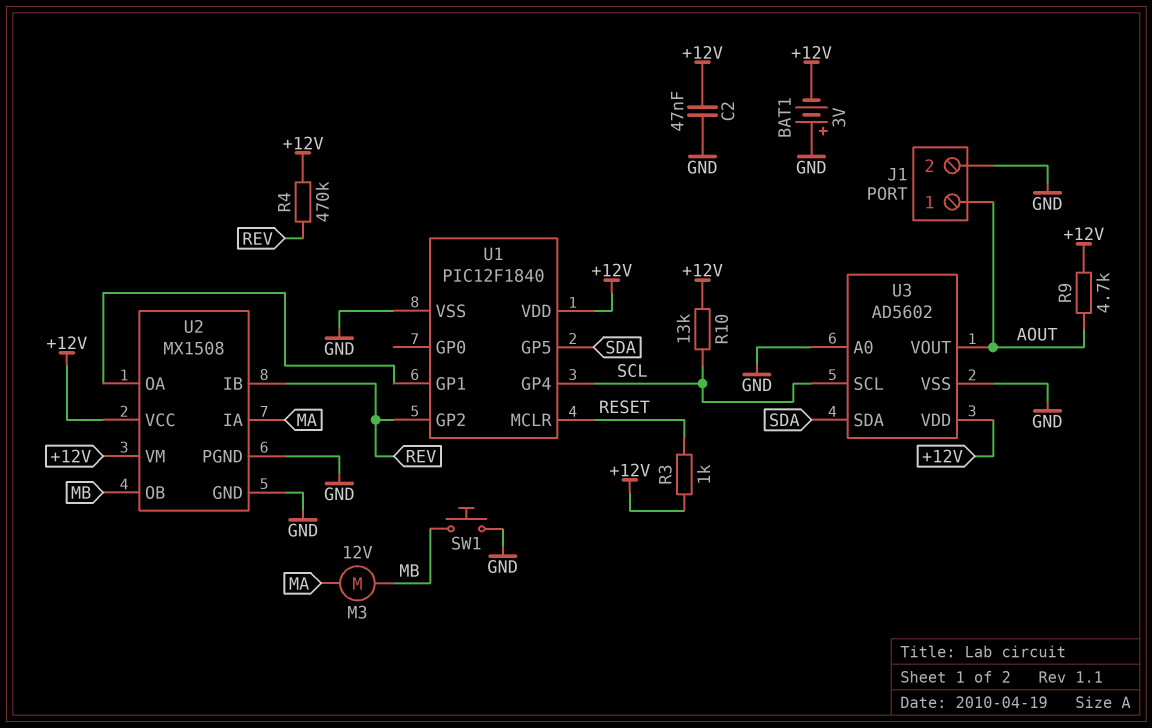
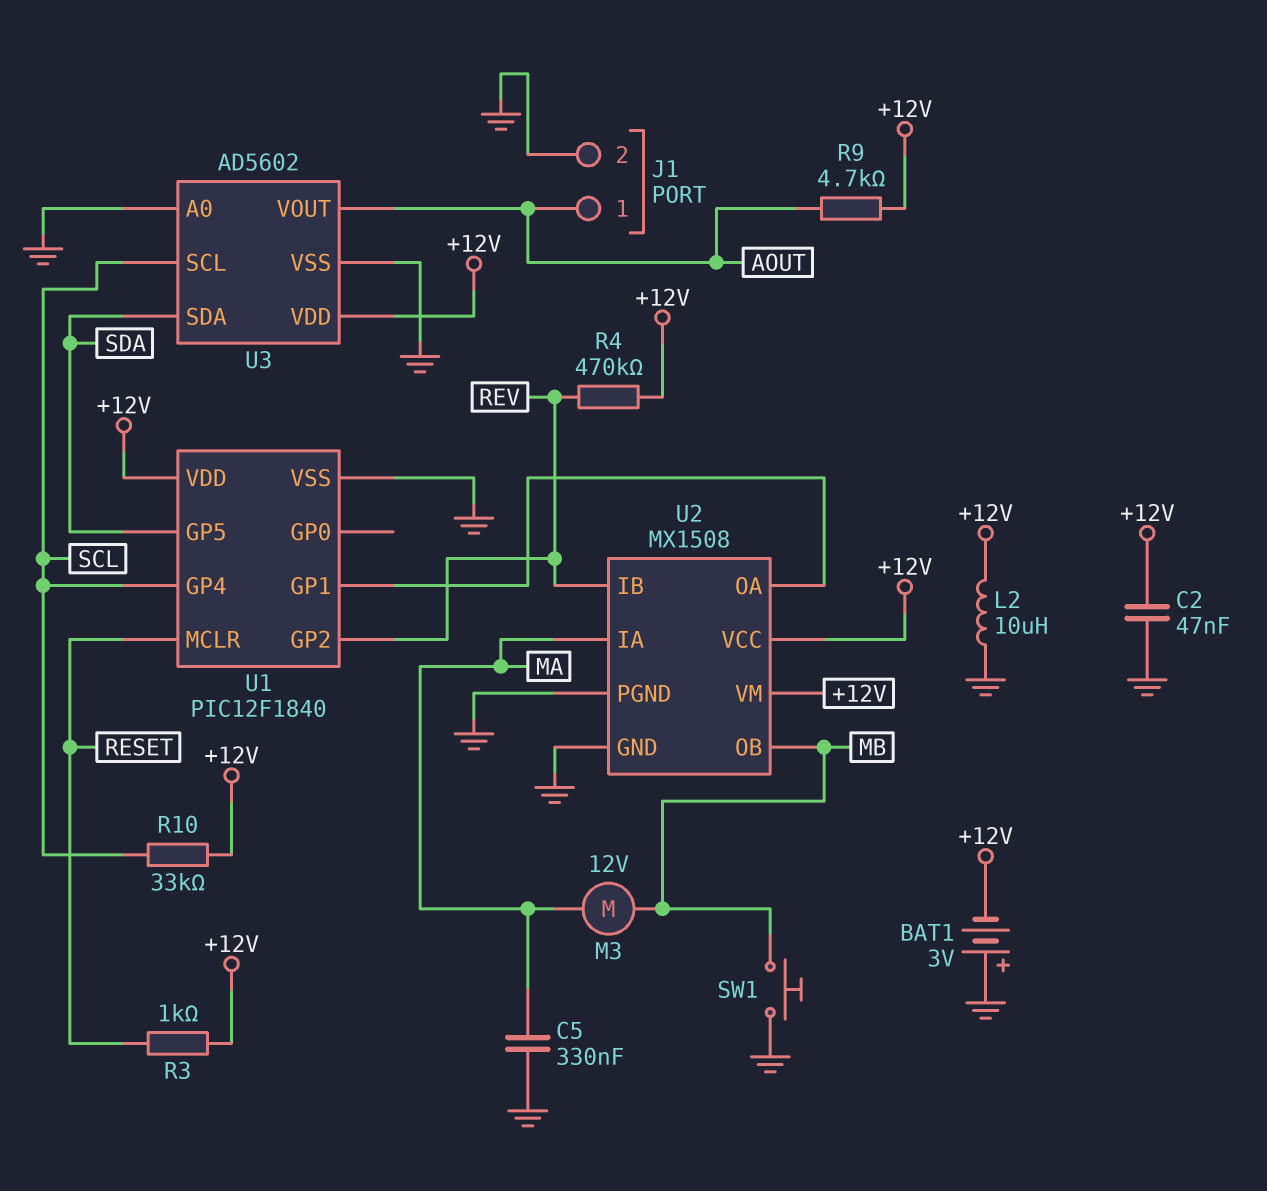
C5: none -> 330nF (GND, MA)
L2: none -> 10uH (+12V, GND)
R10: 13k (+12V, SCL) -> 33k (+12V, SCL)

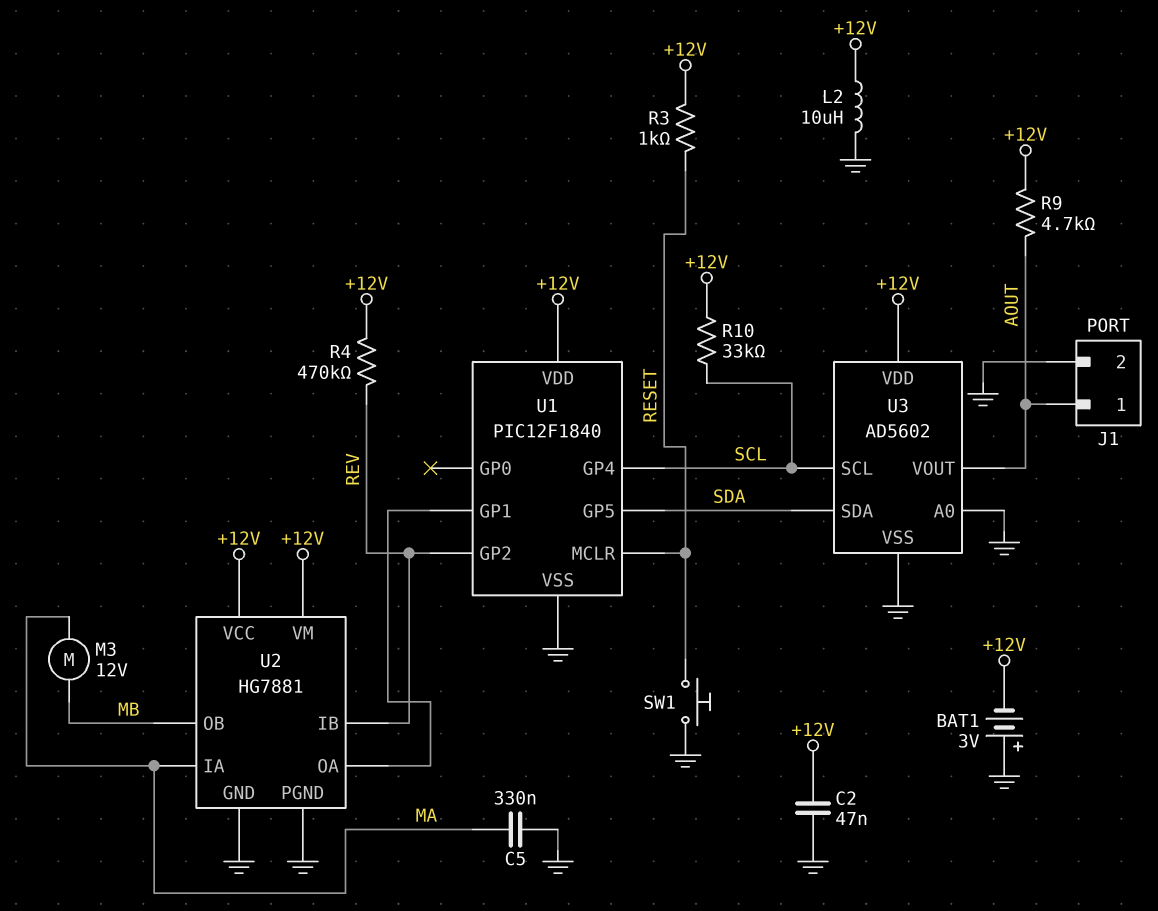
SW1: button (GND, MB) -> button (GND, RESET)
U2: MX1508 -> HG7881

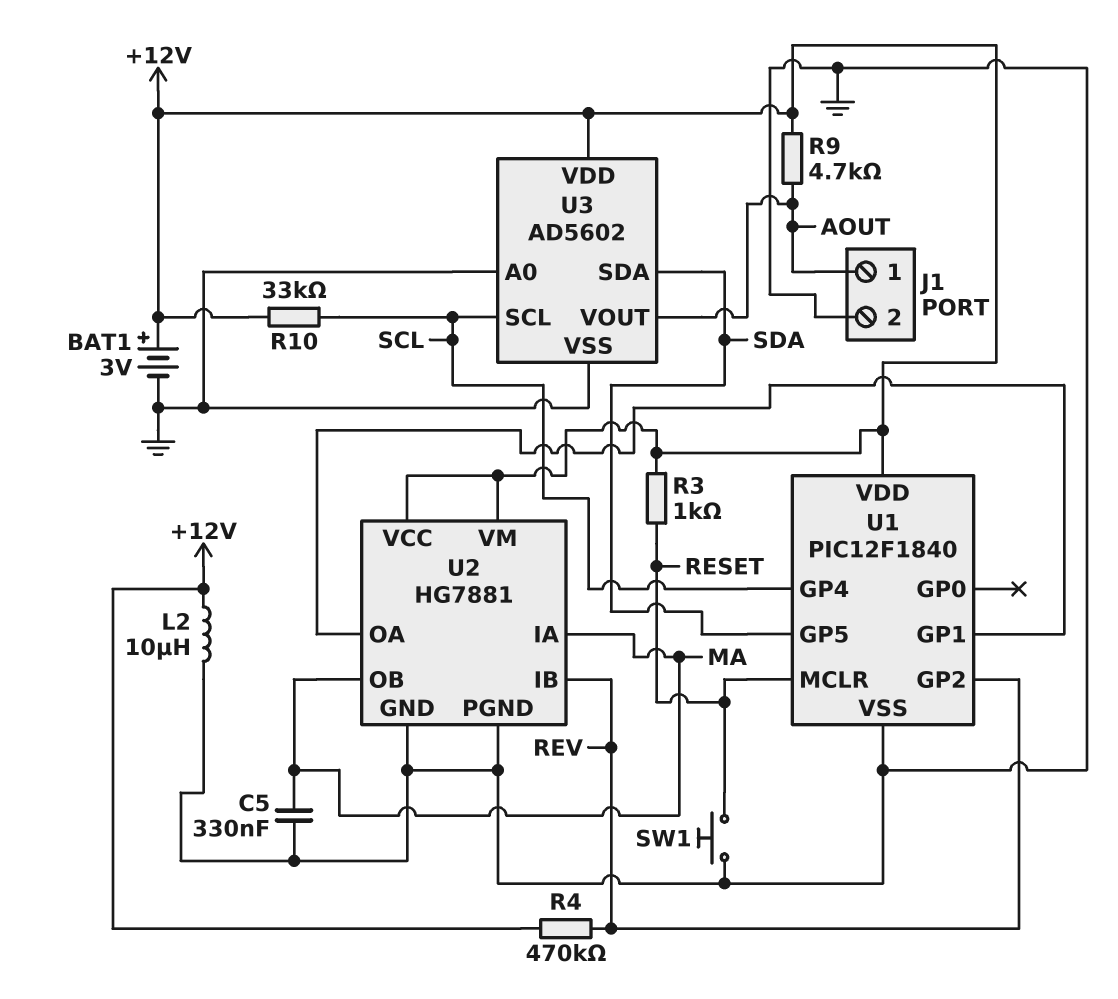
BAT1: 3V (plus GND, minus +12V) -> 3V (plus +12V, minus GND)
C2: 47nF (+12V, GND) -> none
M3: motor 12V (MA, MB) -> none
U2 pin OB: MB -> MA

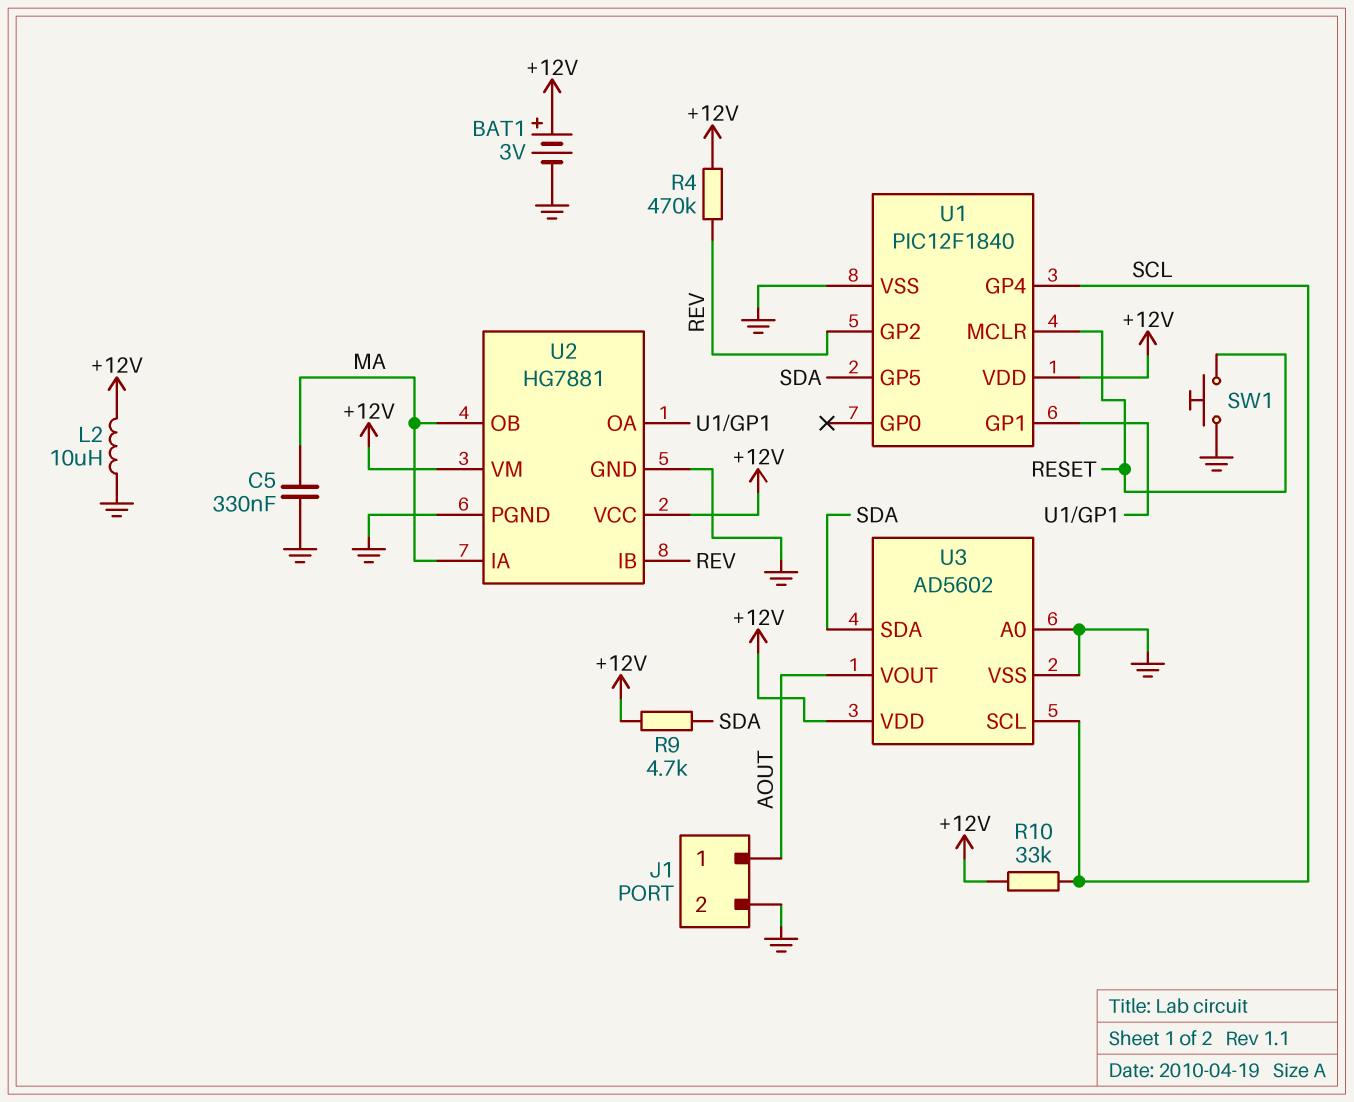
R3: 1k (+12V, RESET) -> none
R9: 4.7k (+12V, AOUT) -> 4.7k (+12V, SDA)

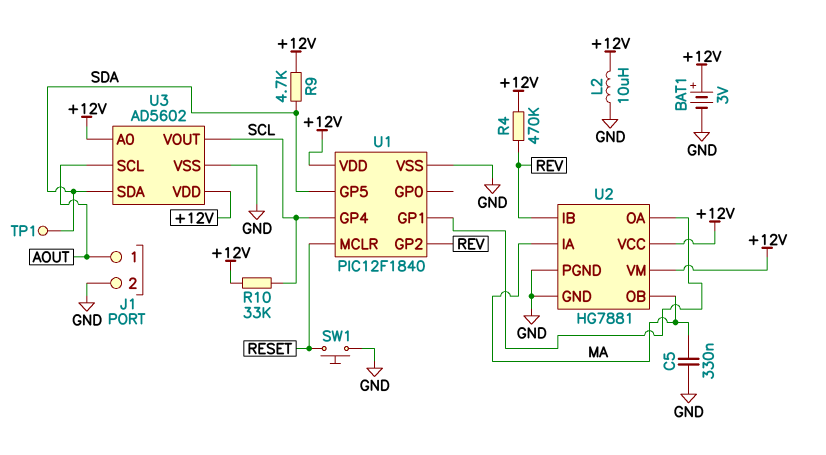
TP1: none -> test point (SDA)
U3 pin A0: GND -> +12V
U3 pin SCL: SCL -> AOUT
U3 pin VOUT: AOUT -> SCL

